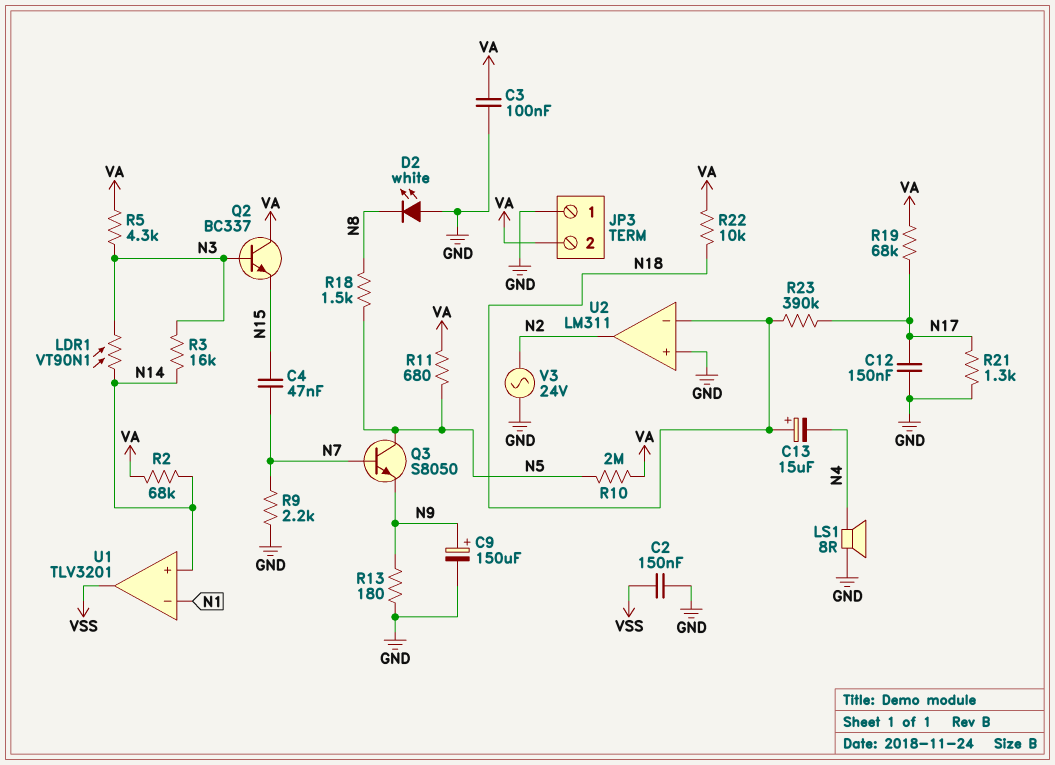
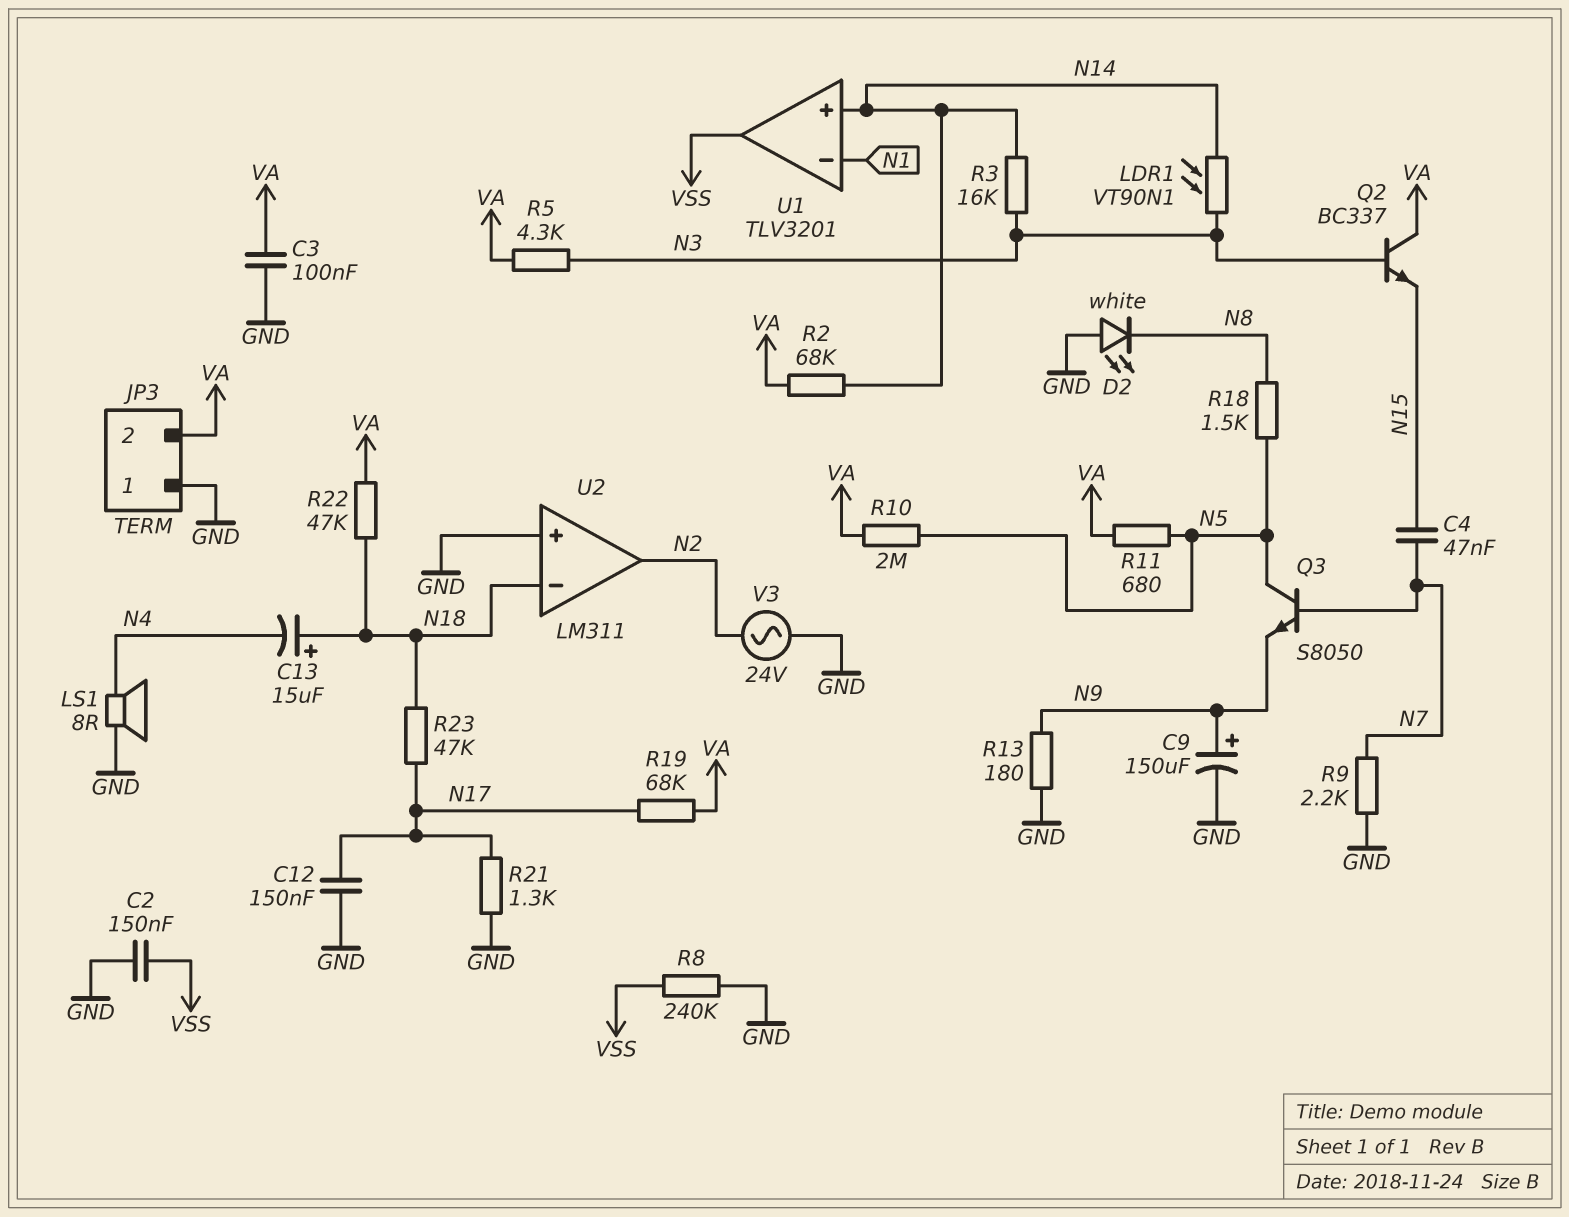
R8: none -> 240k (GND, VSS)
R22: 10k (N18, VA) -> 47k (N18, VA)
R23: 390k (N17, N18) -> 47k (N17, N18)

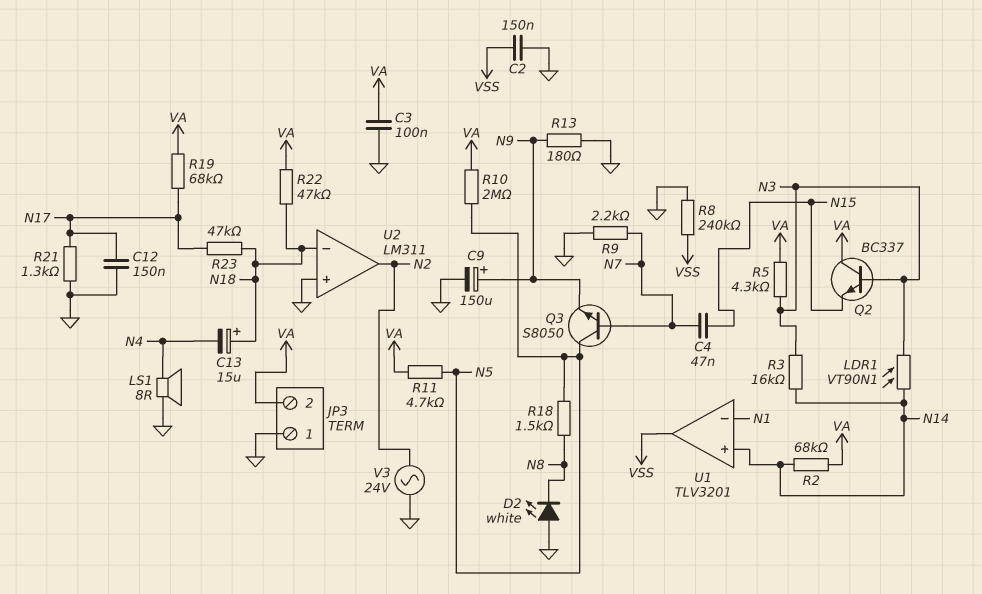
R11: 680 (N5, VA) -> 4.7k (N5, VA)

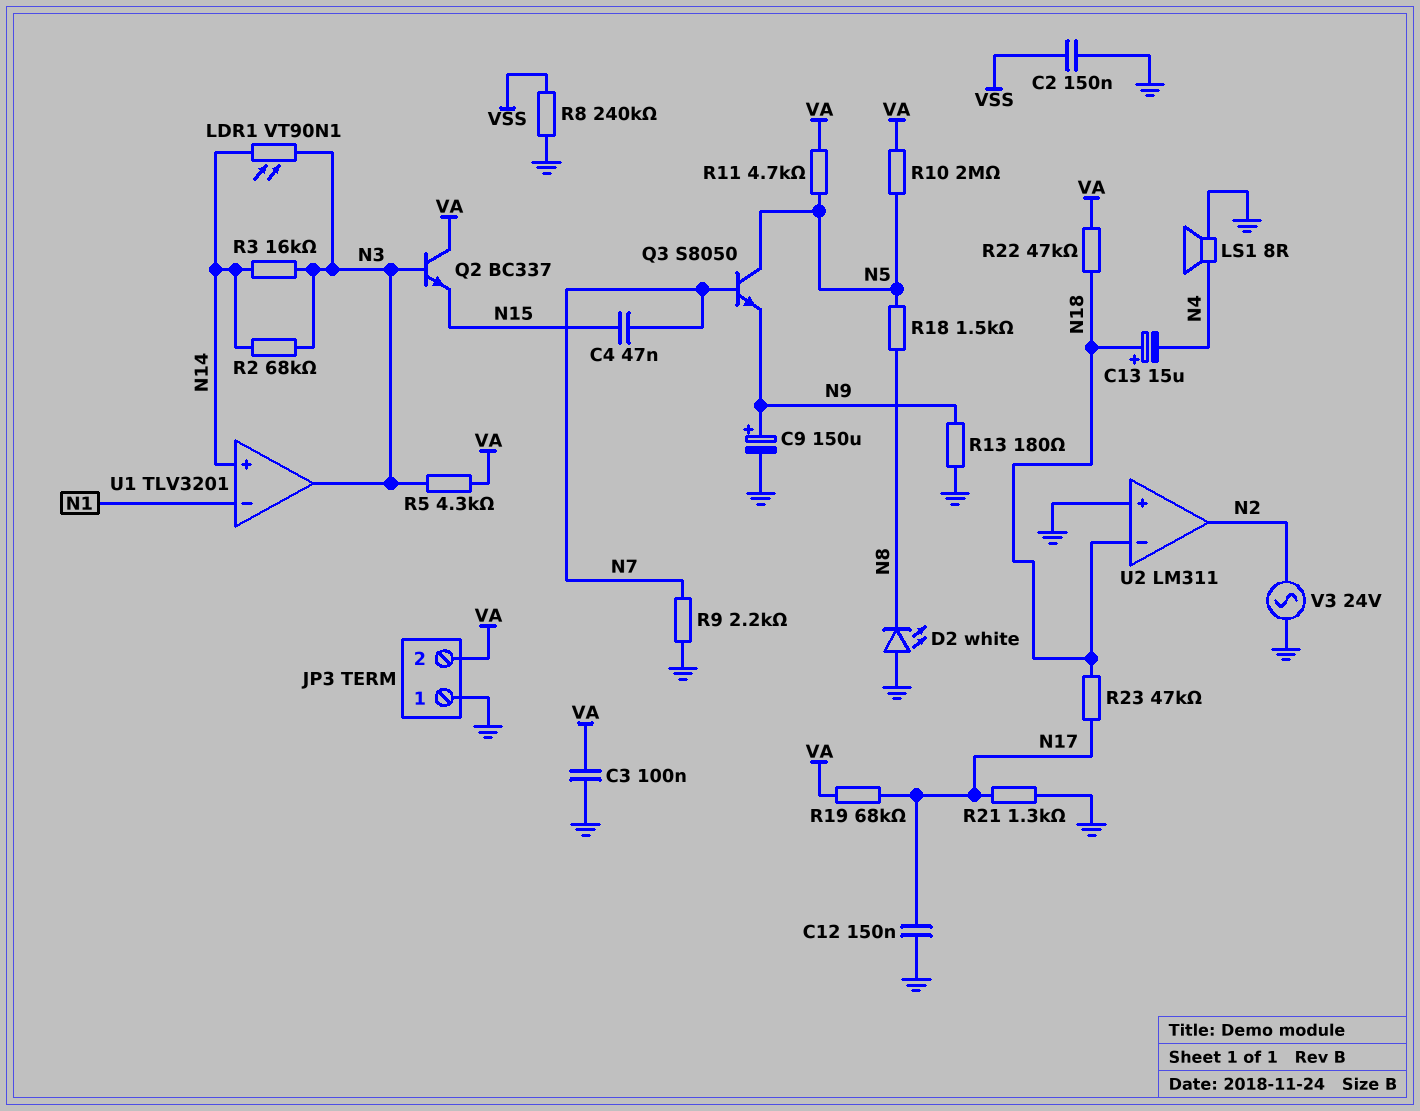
R2: 68k (N14, VA) -> 68k (N3, N14)
U1 pin out: VSS -> N3

